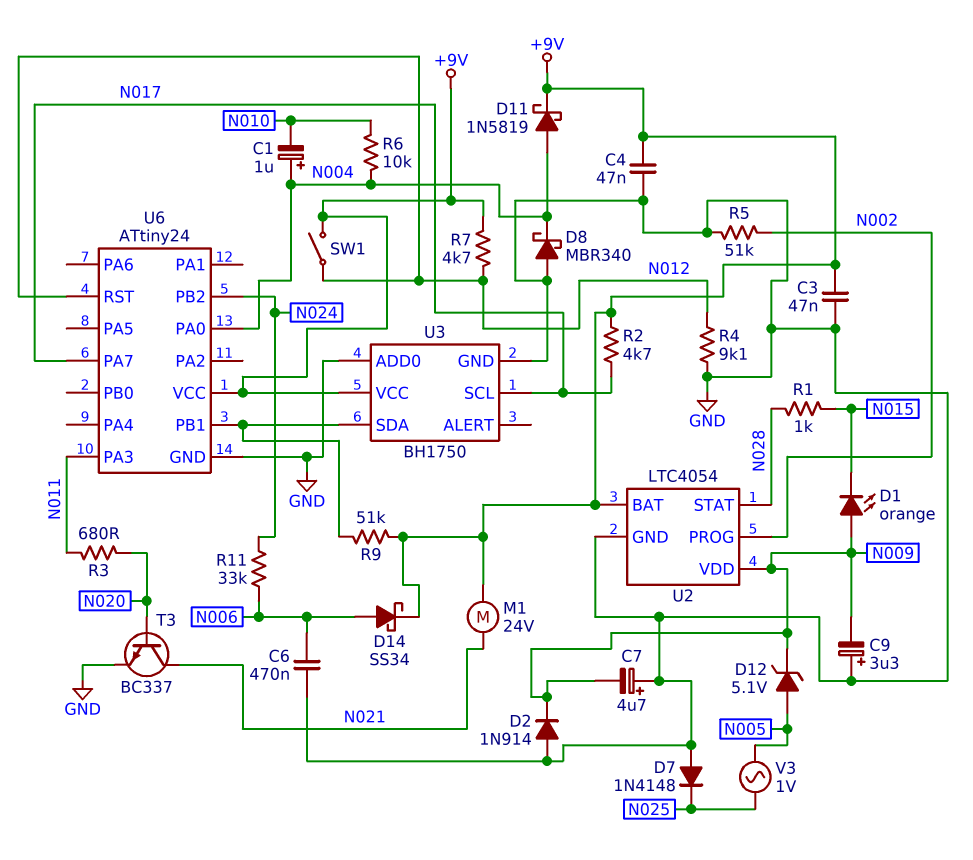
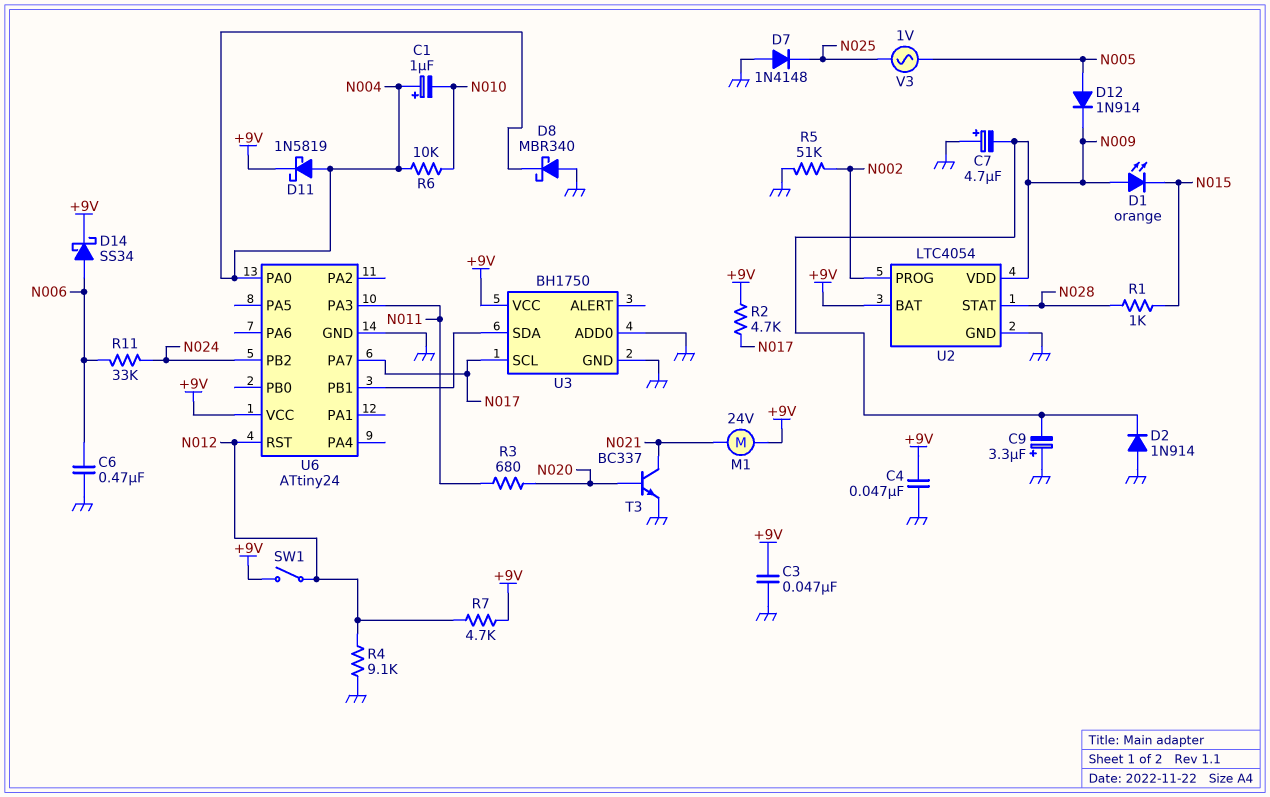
D12: zener 5.1V (A N005, K N009) -> diode 1N914 (A N005, K N009)
R9: 51k (+9V, U3/SDA) -> none

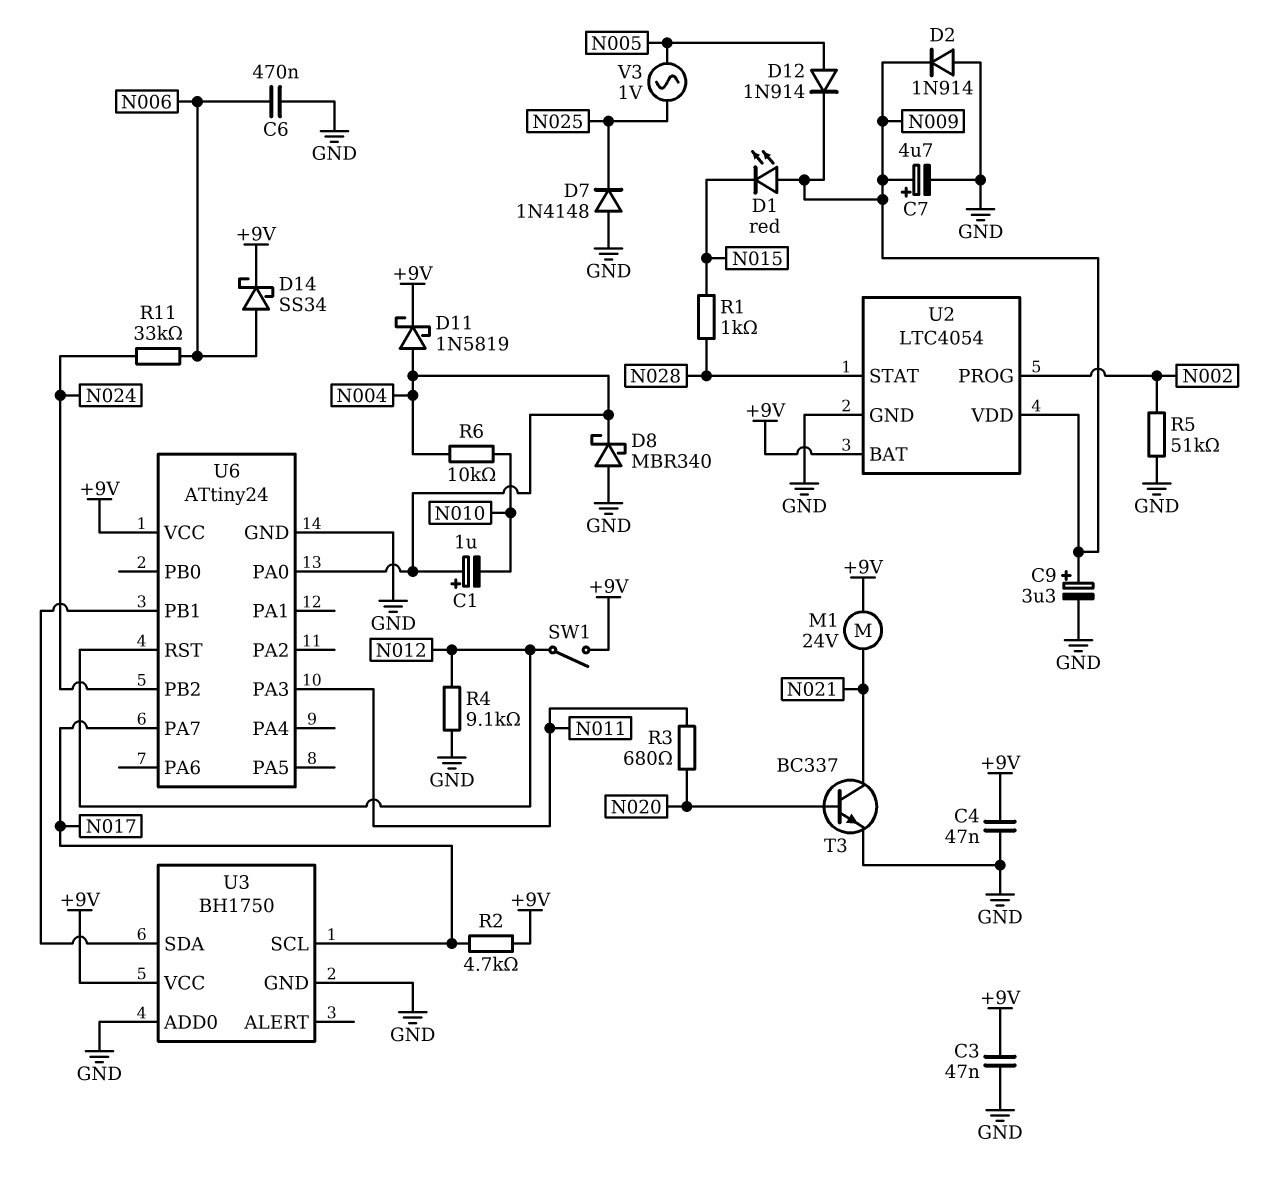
C7: 4.7uF (plus GND, minus N009) -> 4.7uF (plus N009, minus GND)
C9: 3.3uF (plus GND, minus N009) -> 3.3uF (plus N009, minus GND)
D1: LED orange (A N009, K N015) -> LED red (A N009, K N015)
R7: 4.7k (+9V, N012) -> none

